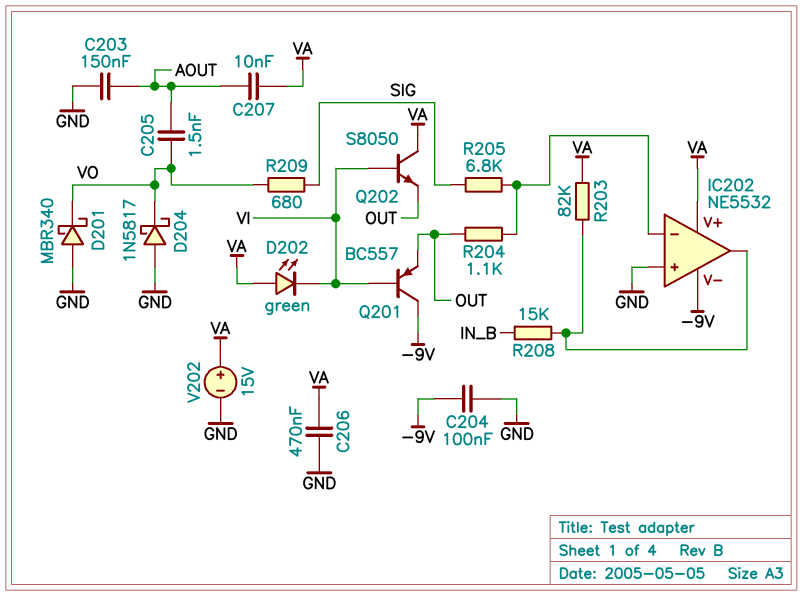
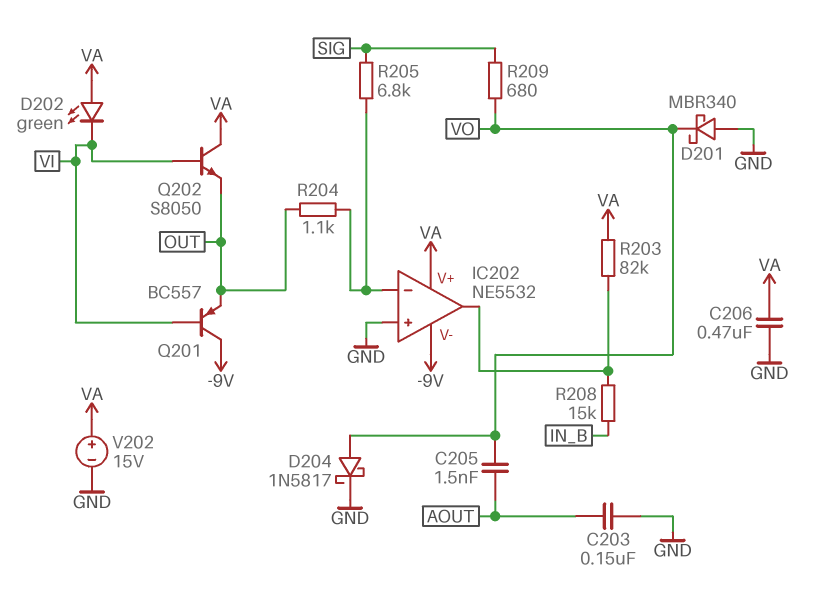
C204: 100nF (-9V, GND) -> none
C207: 10nF (AOUT, VA) -> none
D204: schottky 1N5817 (A GND, K VO) -> schottky 1N5817 (A VO, K GND)

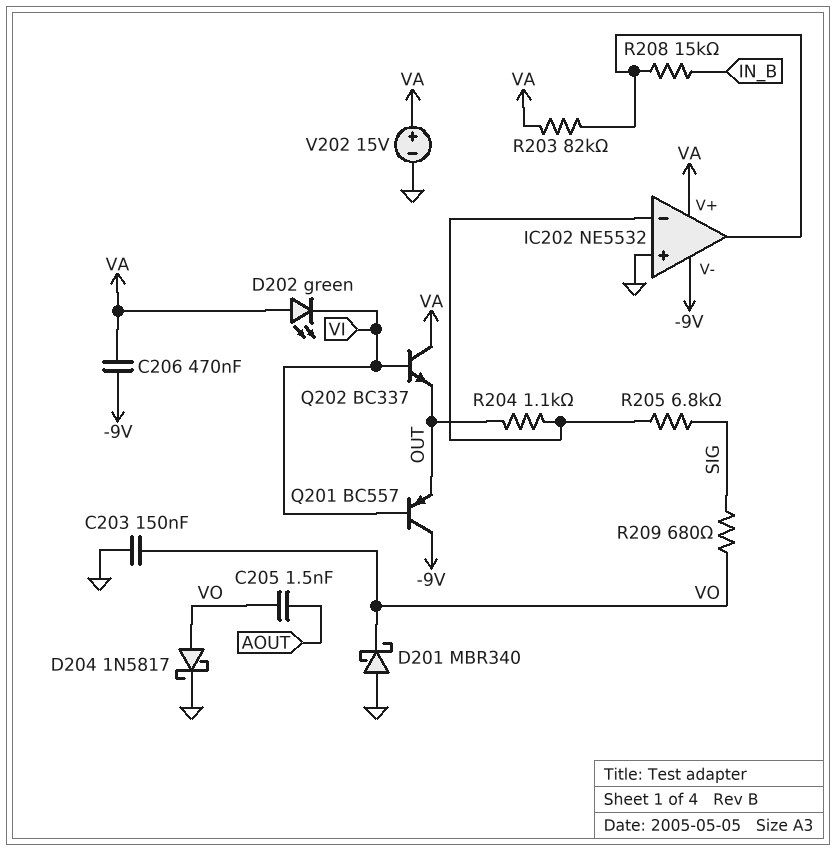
C203: 150nF (AOUT, GND) -> 150nF (GND, VO)
C206: 470nF (GND, VA) -> 470nF (-9V, VA)
Q202: NPN S8050 (B VI, C VA, E OUT) -> NPN BC337 (B VI, C VA, E OUT)

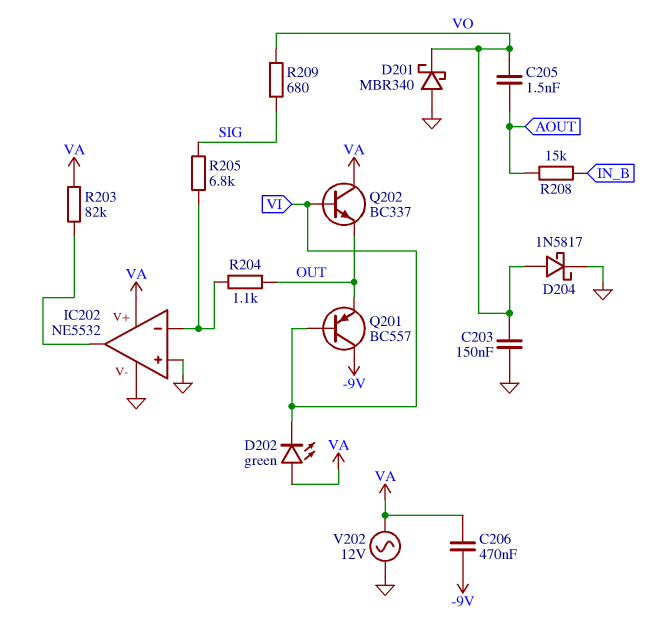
IC202 pin V-: -9V -> GND
R208: 15k (IC202/out, IN_B) -> 15k (AOUT, IN_B)
V202: 15V (plus VA, minus GND) -> AC 12V (GND, VA)

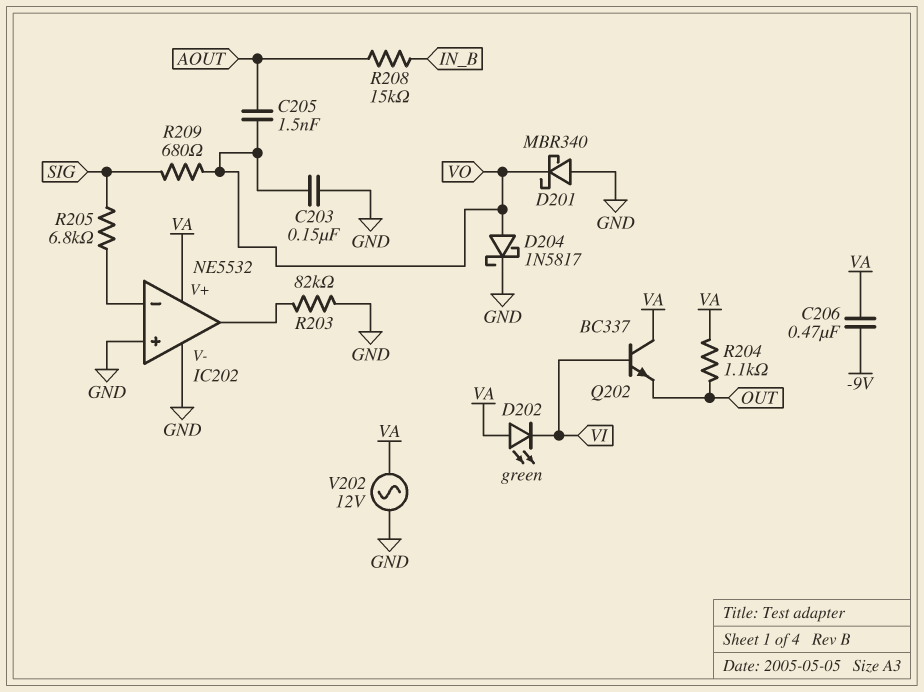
Q201: PNP BC557 (B VI, C -9V, E OUT) -> none
R203: 82k (IC202/out, VA) -> 82k (GND, IC202/out)
R204: 1.1k (IC202/in-, OUT) -> 1.1k (OUT, VA)

